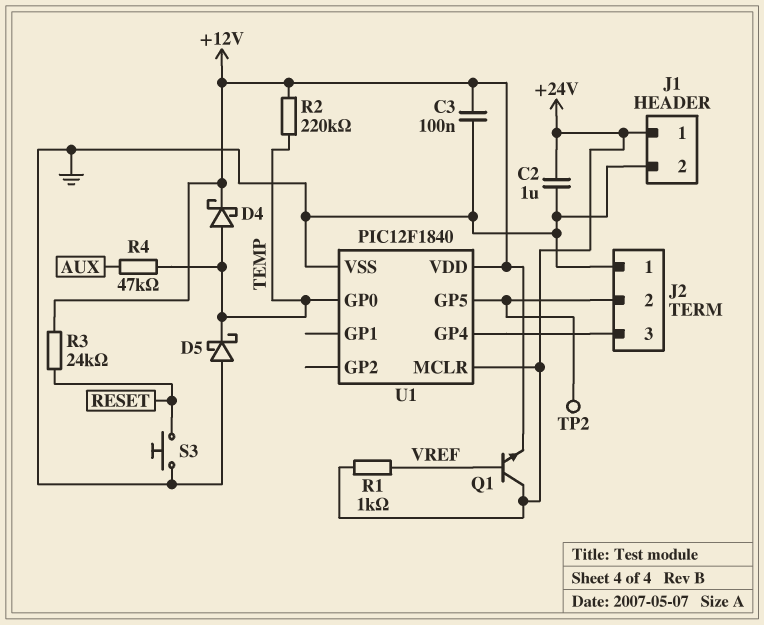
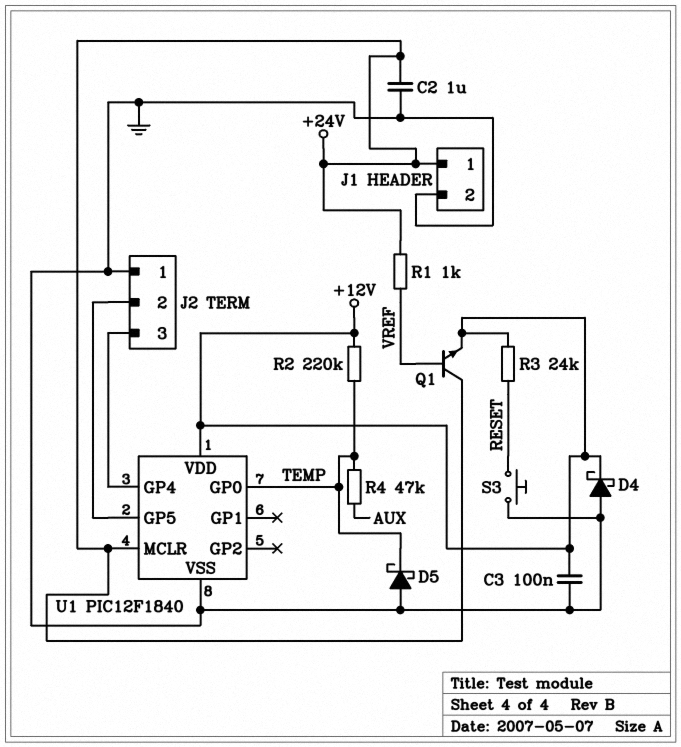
D4: schottky (A TEMP, K +12V) -> schottky (A GND, K +12V)
TP2: test point (J2/2) -> none

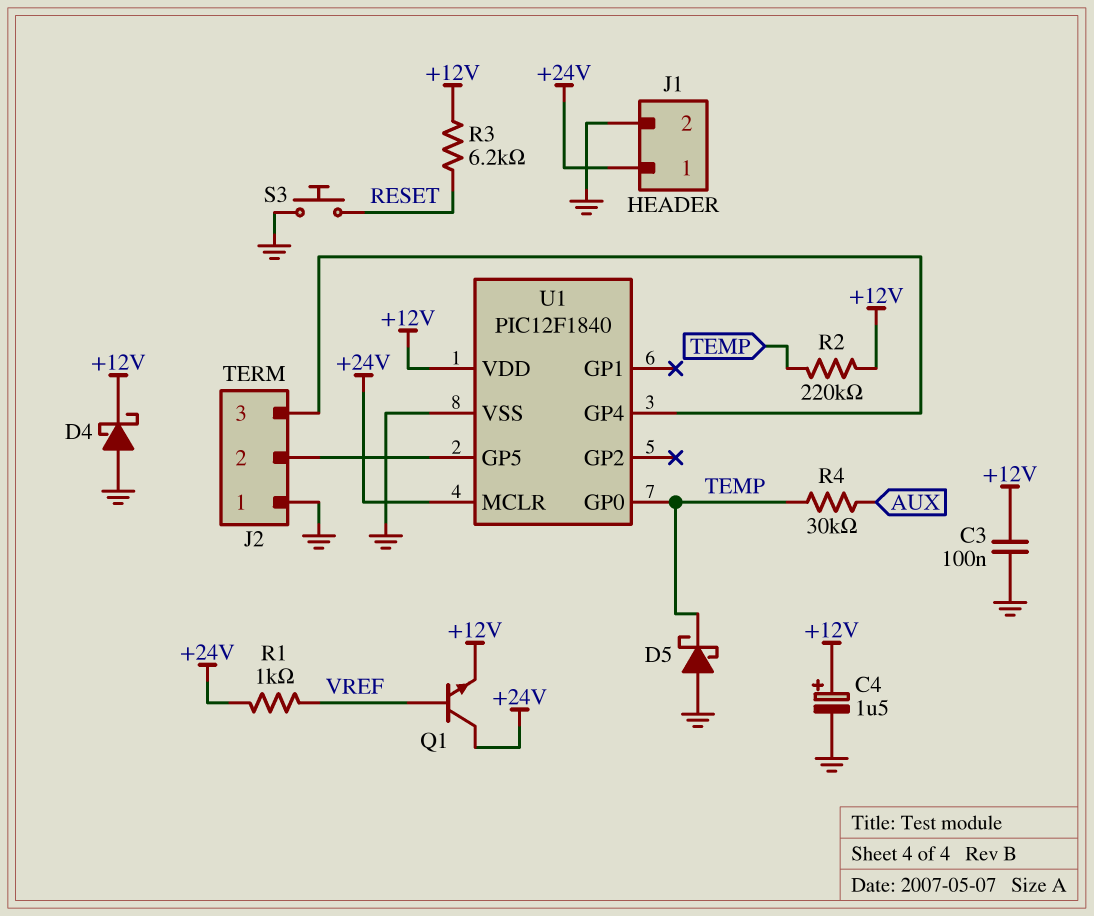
C2: 1uF (+24V, GND) -> none
C4: none -> 1.5uF (plus +12V, minus GND)
R3: 24k (+12V, RESET) -> 6.2k (+12V, RESET)
R4: 47k (AUX, TEMP) -> 30k (AUX, TEMP)

